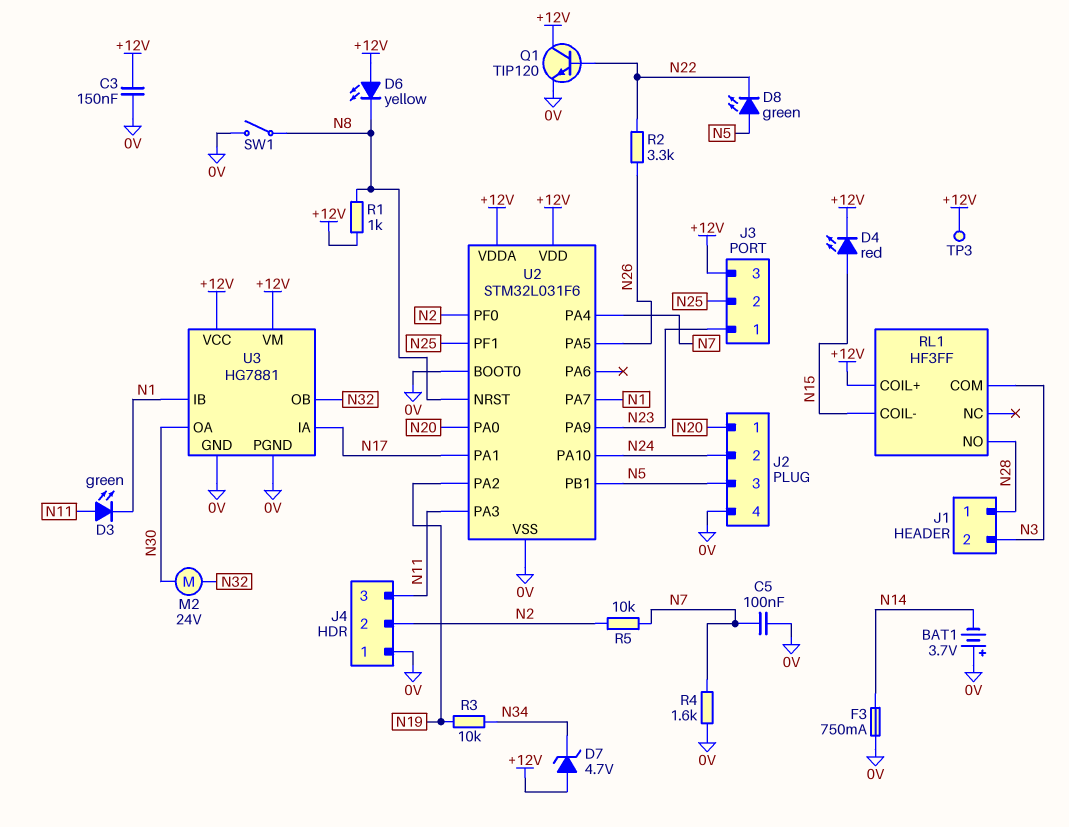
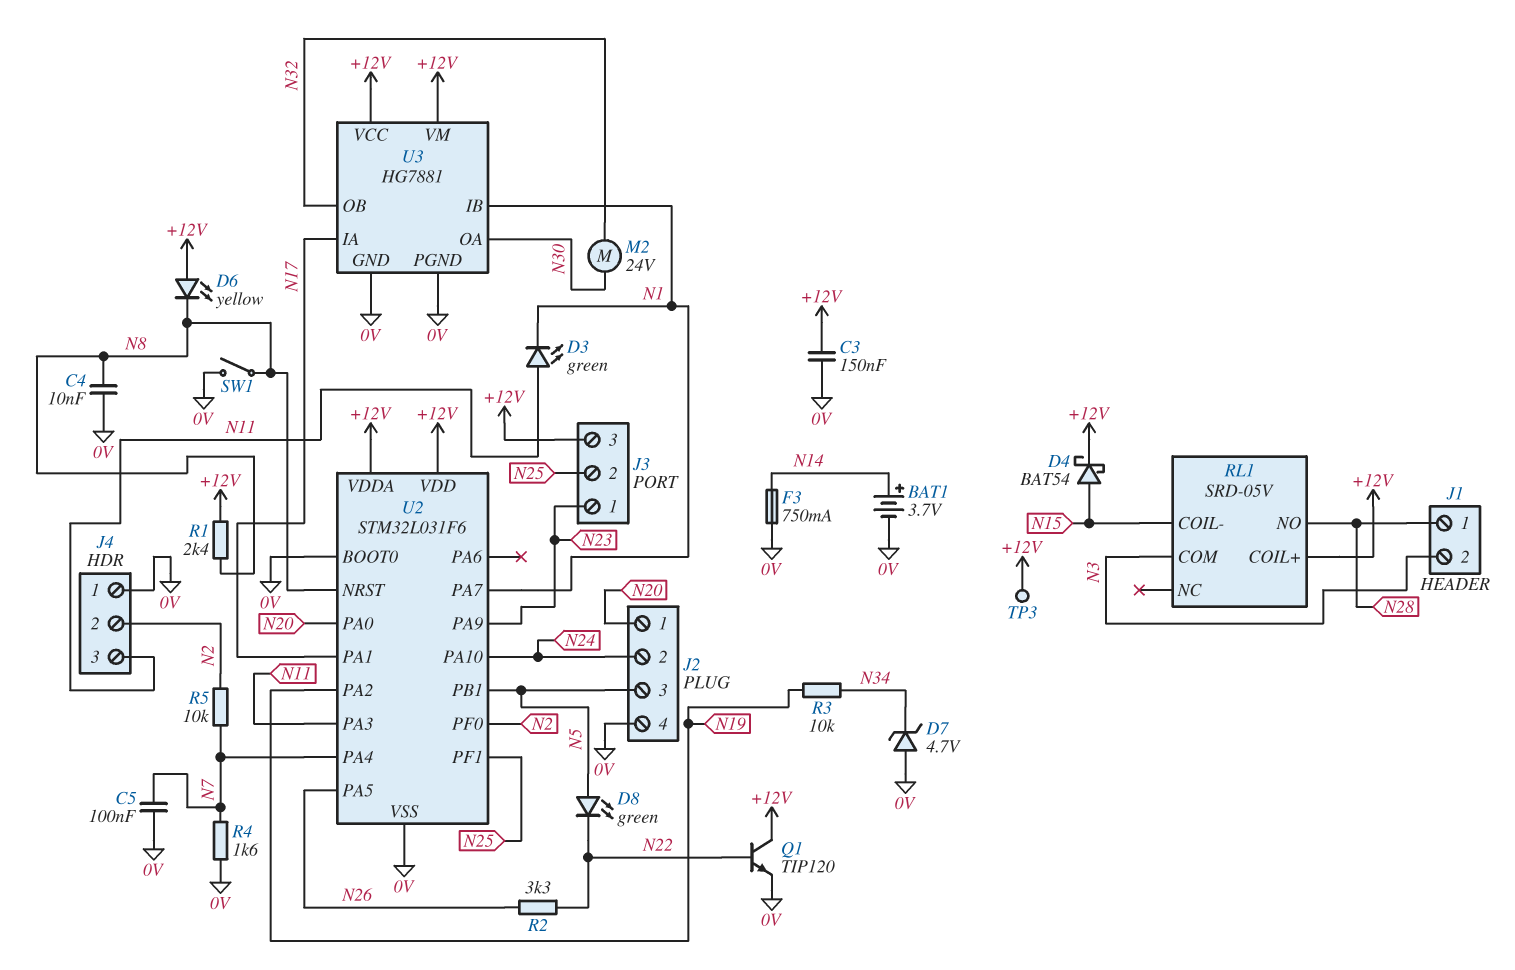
BAT1: 3.7V (plus 0V, minus N14) -> 3.7V (plus N14, minus 0V)
C4: none -> 10nF (0V, N8)
D4: LED red (A N15, K +12V) -> schottky BAT54 (A N15, K +12V)
D7: zener 4.7V (A +12V, K N34) -> zener 4.7V (A 0V, K N34)
R1: 1k (+12V, N8) -> 2.4k (+12V, N8)
RL1: HF3FF -> SRD-05V

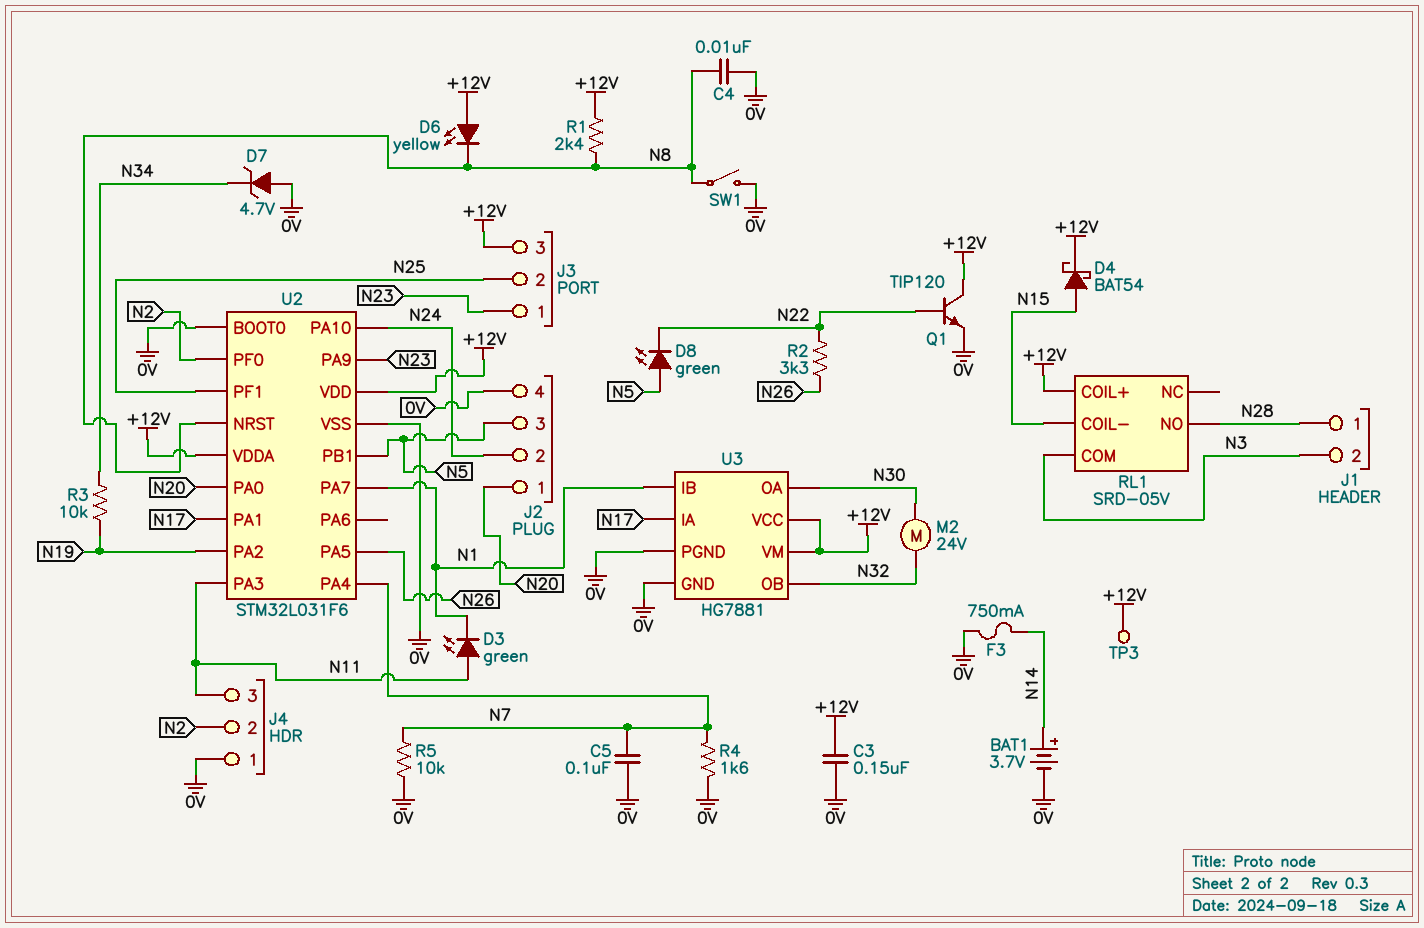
R5: 10k (N2, N7) -> 10k (0V, N7)

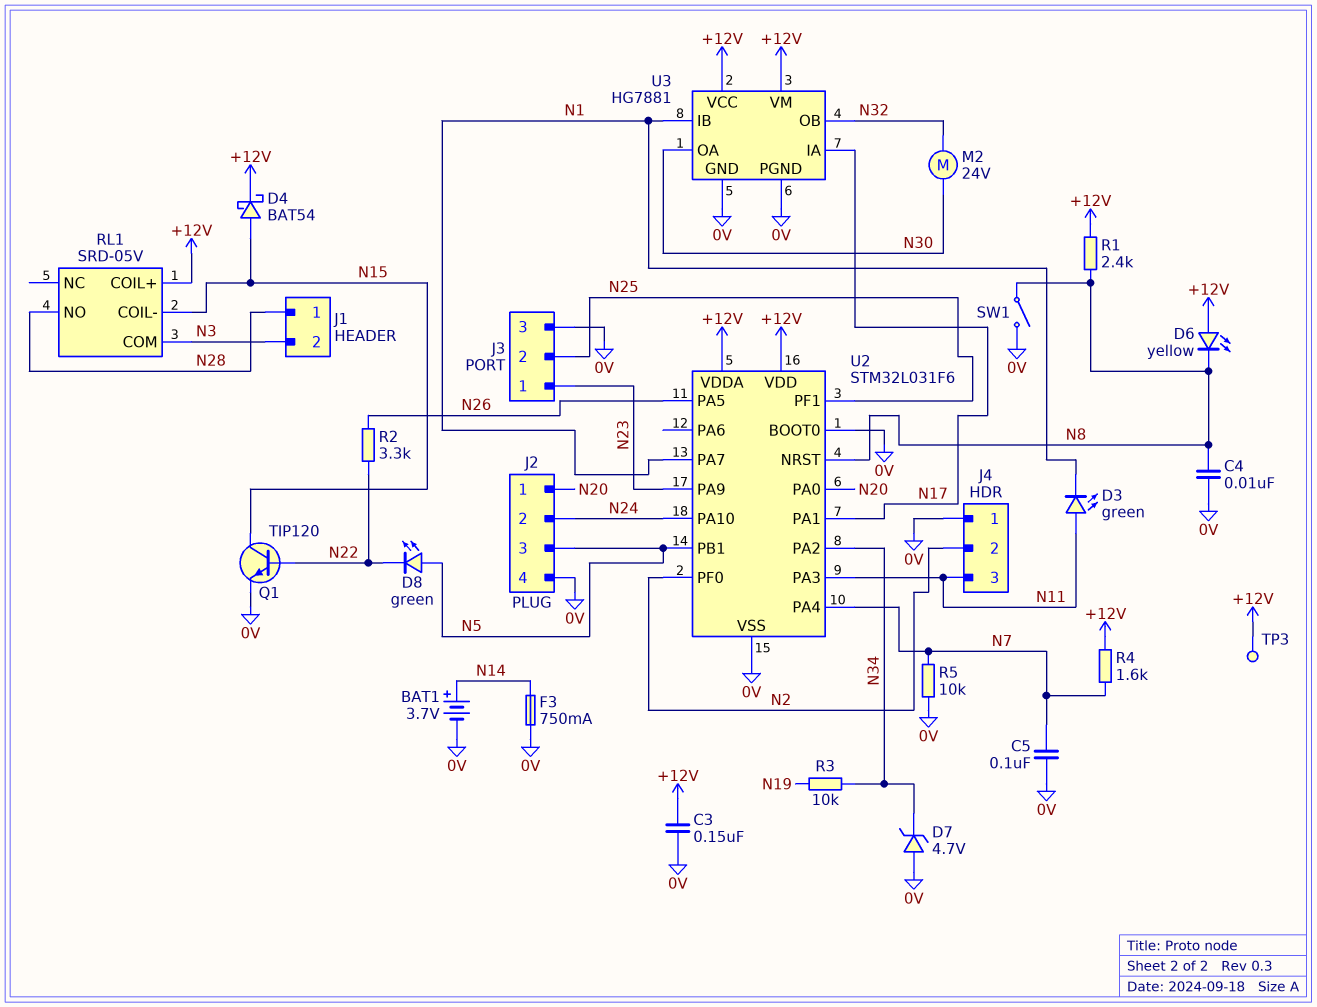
J3 pin 3: +12V -> 0V
Q1: NPN TIP120 (B N22, C +12V, E 0V) -> NPN TIP120 (B N22, C N15, E 0V)
R4: 1.6k (0V, N7) -> 1.6k (+12V, N7)
U2 pin PA2: N19 -> N34

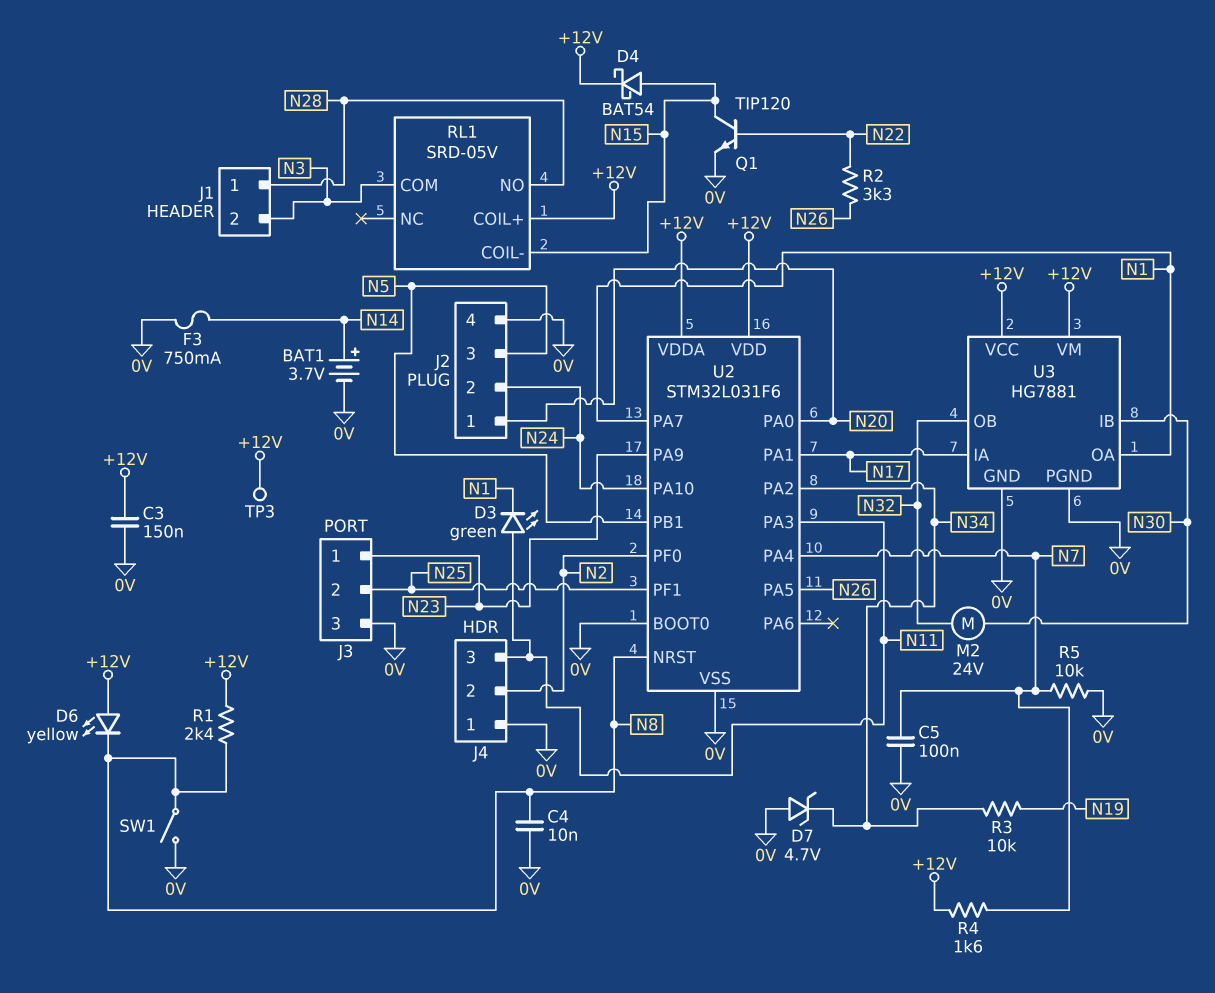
D8: LED green (A N5, K N22) -> none
U3 pin IB: N1 -> N30
U3 pin OA: N30 -> N1

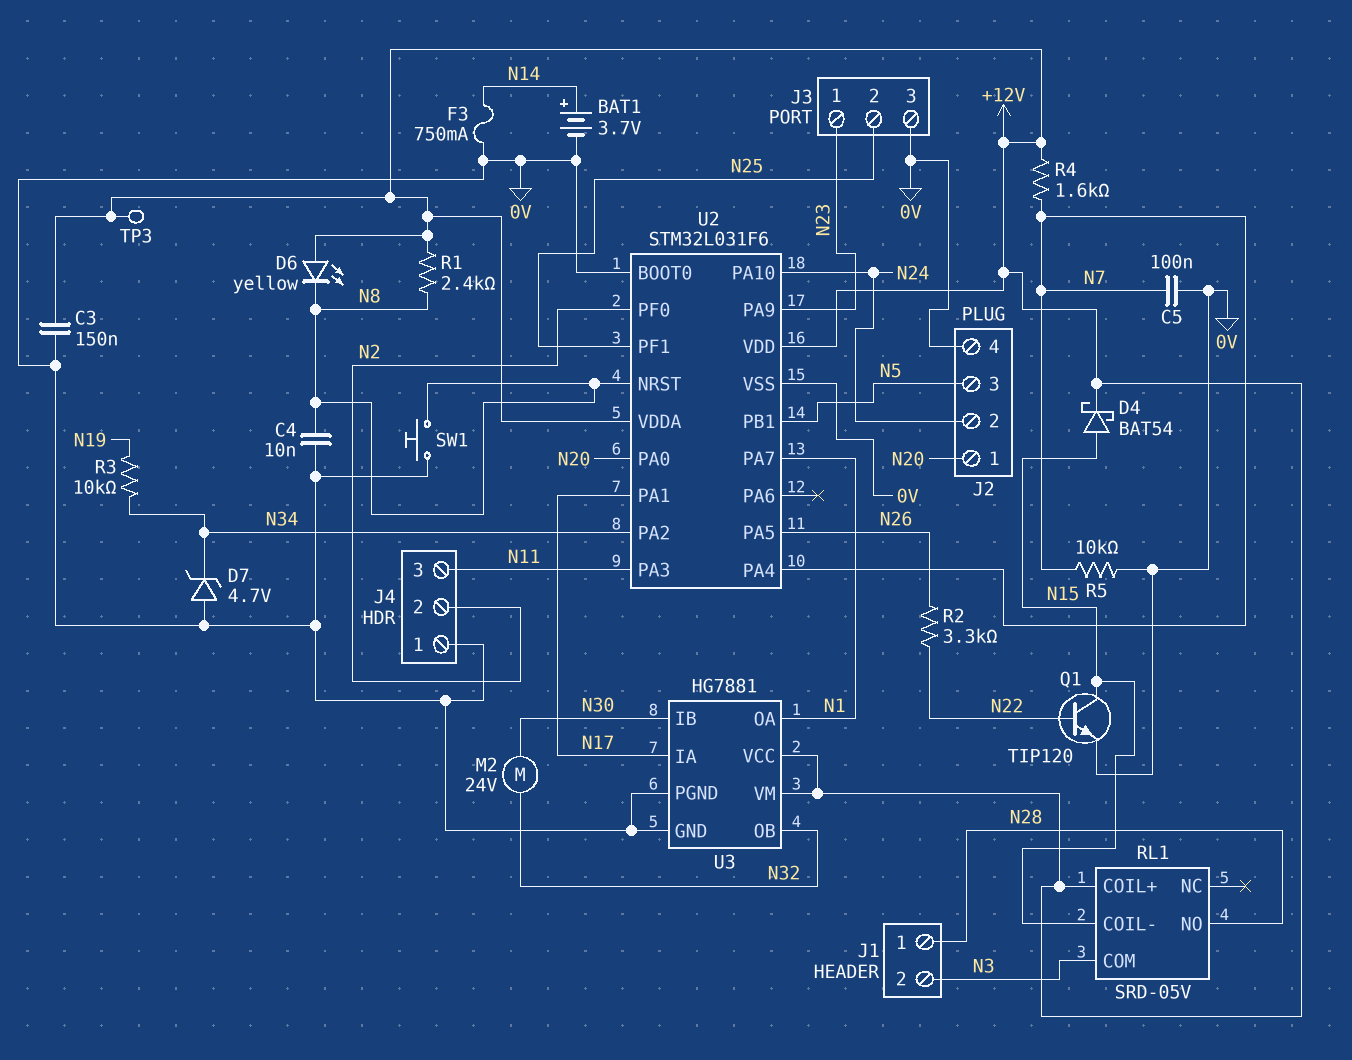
D3: LED green (A N11, K N1) -> none
SW1: switch (0V, N8) -> button (0V, N8)

